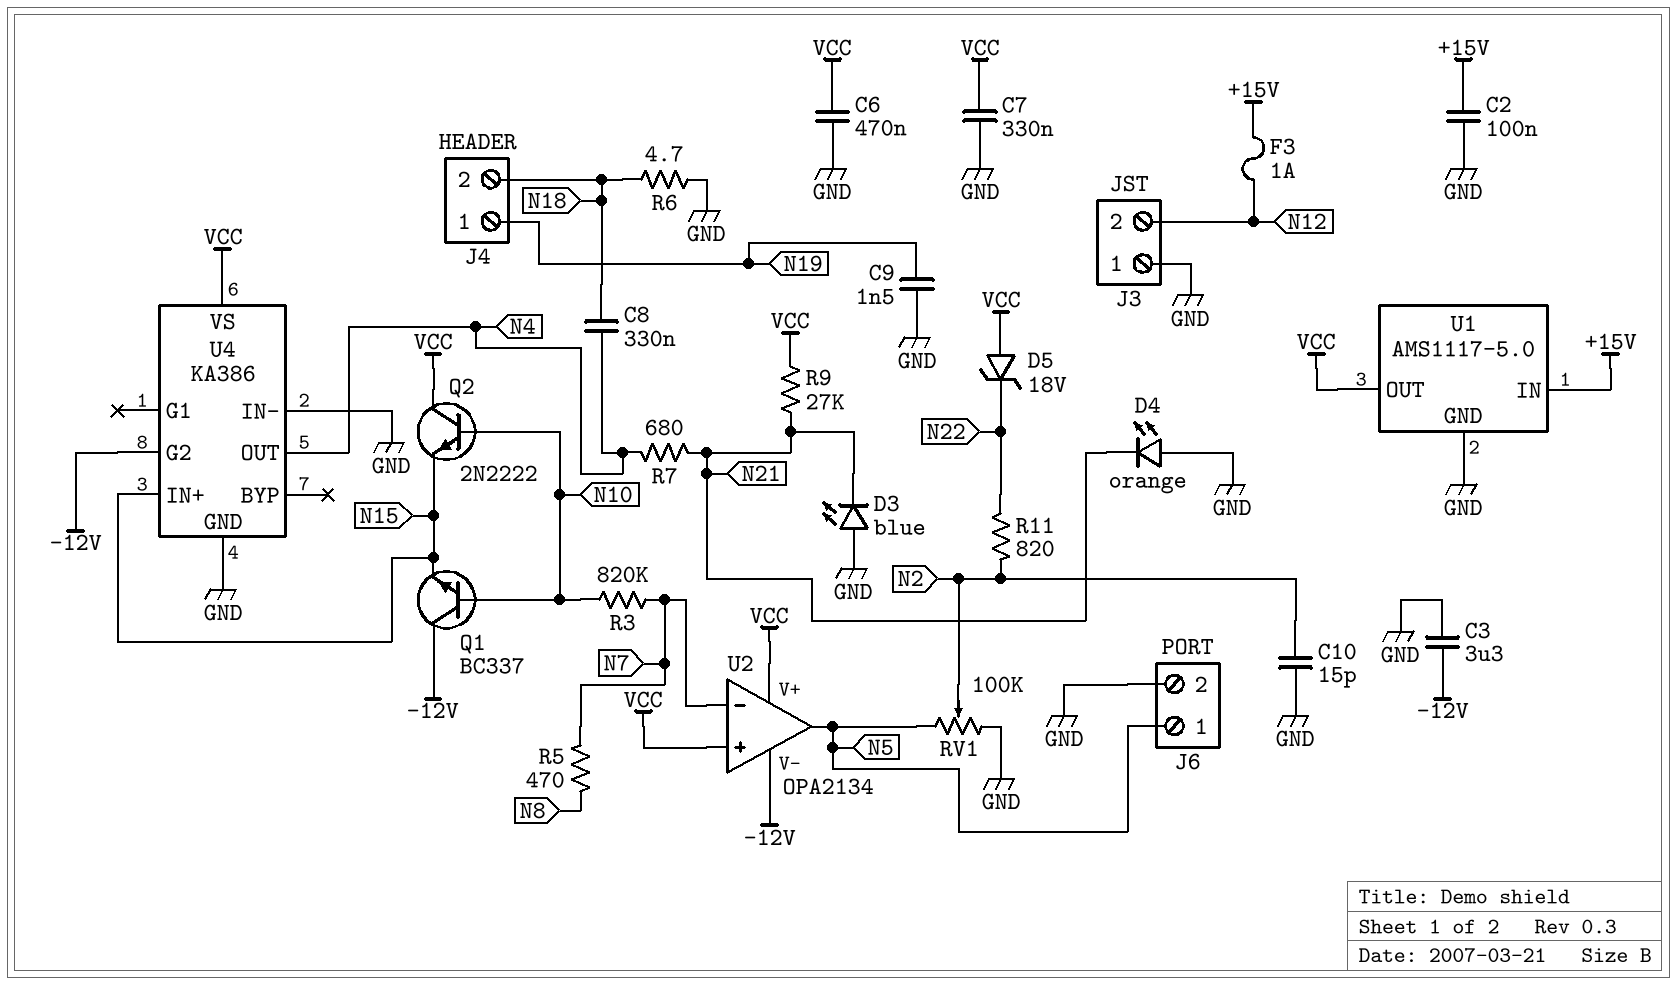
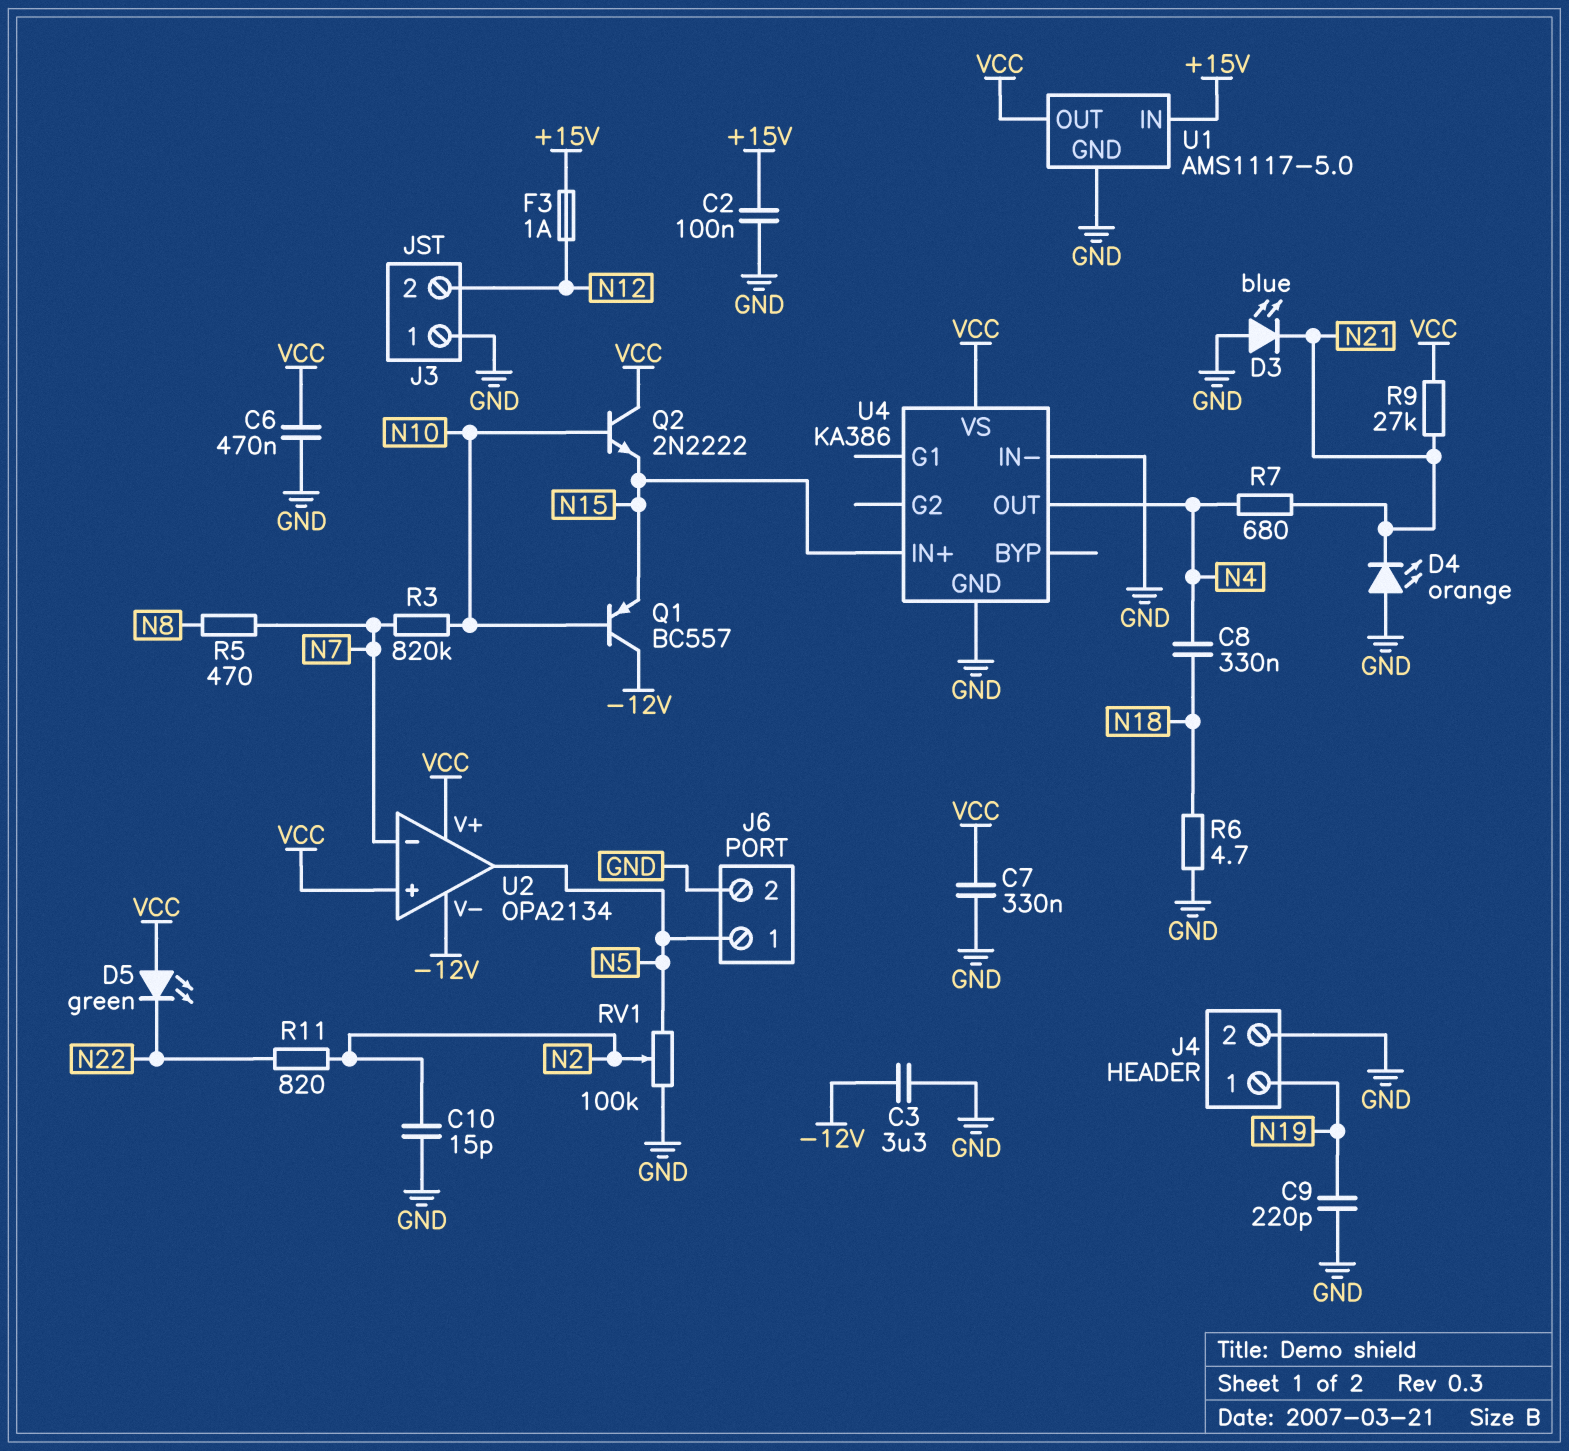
C9: 1.5nF (GND, N19) -> 220pF (GND, N19)
D5: zener 18V (A VCC, K N22) -> LED green (A VCC, K N22)
J4 pin 2: N18 -> GND
Q1: NPN BC337 (B N10, C -12V, E N15) -> PNP BC557 (B N10, C -12V, E N15)
U4 pin G2: -12V -> none

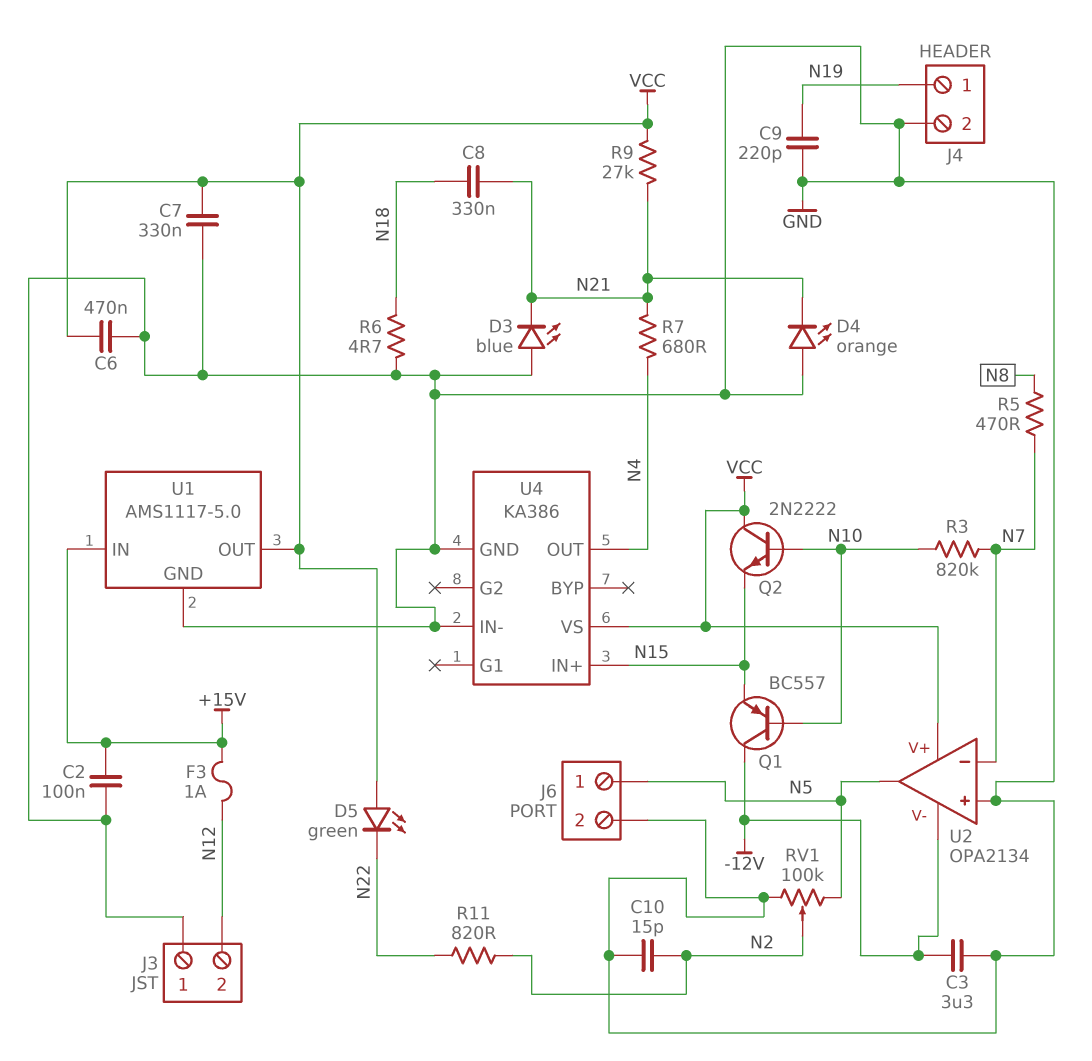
C8: 330nF (N4, N18) -> 330nF (N18, N21)
U2 pin in+: VCC -> GND

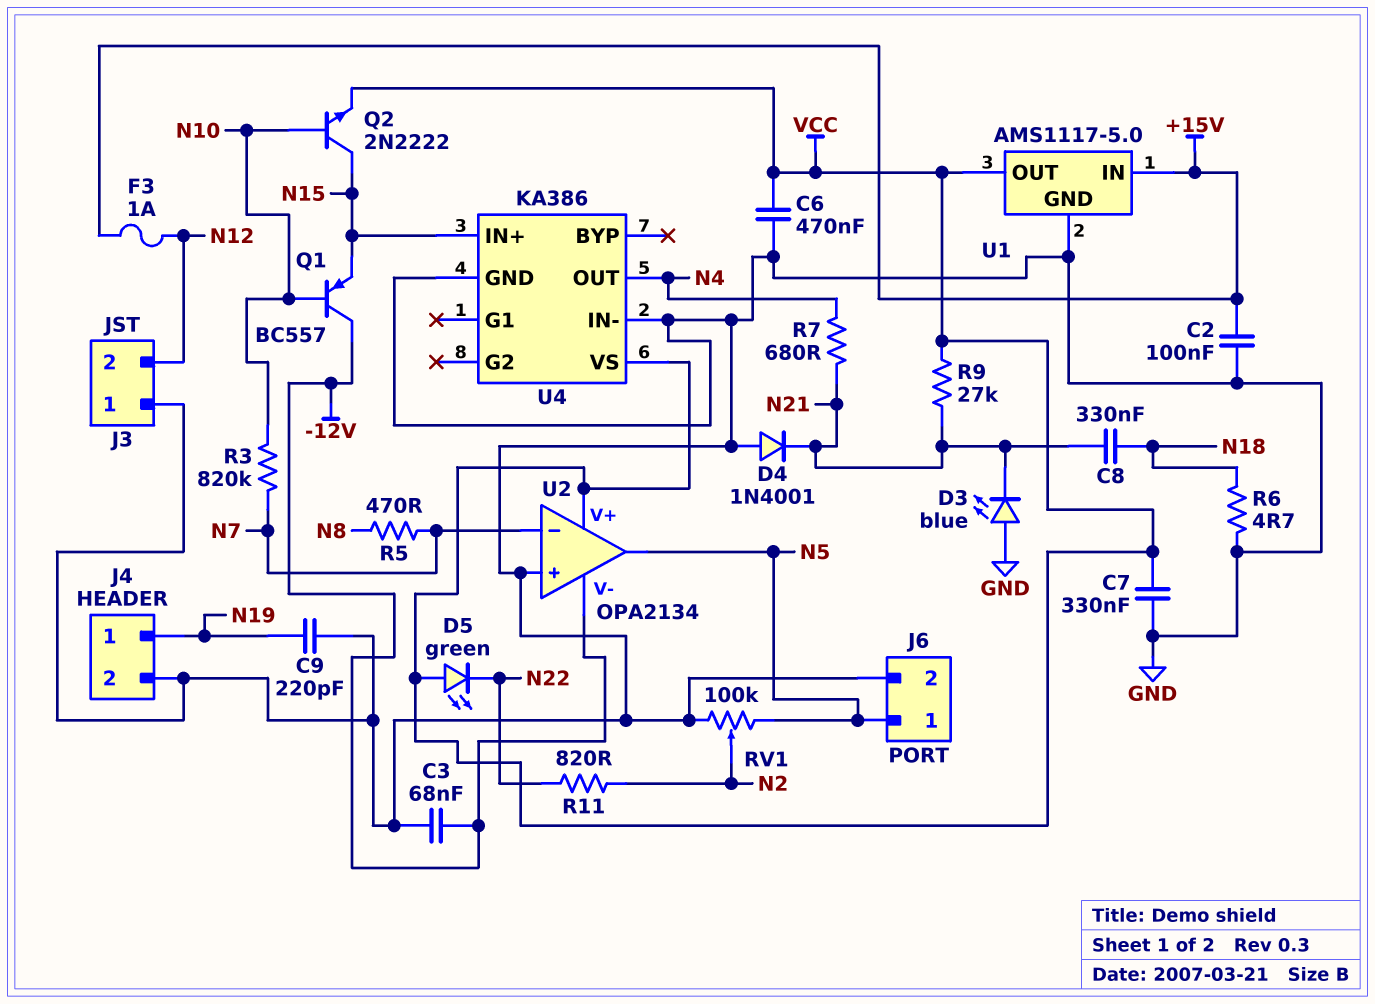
C3: 3.3uF (-12V, GND) -> 68nF (-12V, GND)
C10: 15pF (GND, N2) -> none
D4: LED orange (A GND, K N21) -> diode 1N4001 (A GND, K N21)
Q2: NPN 2N2222 (B N10, C VCC, E N15) -> NPN 2N2222 (B N10, C N15, E VCC)

